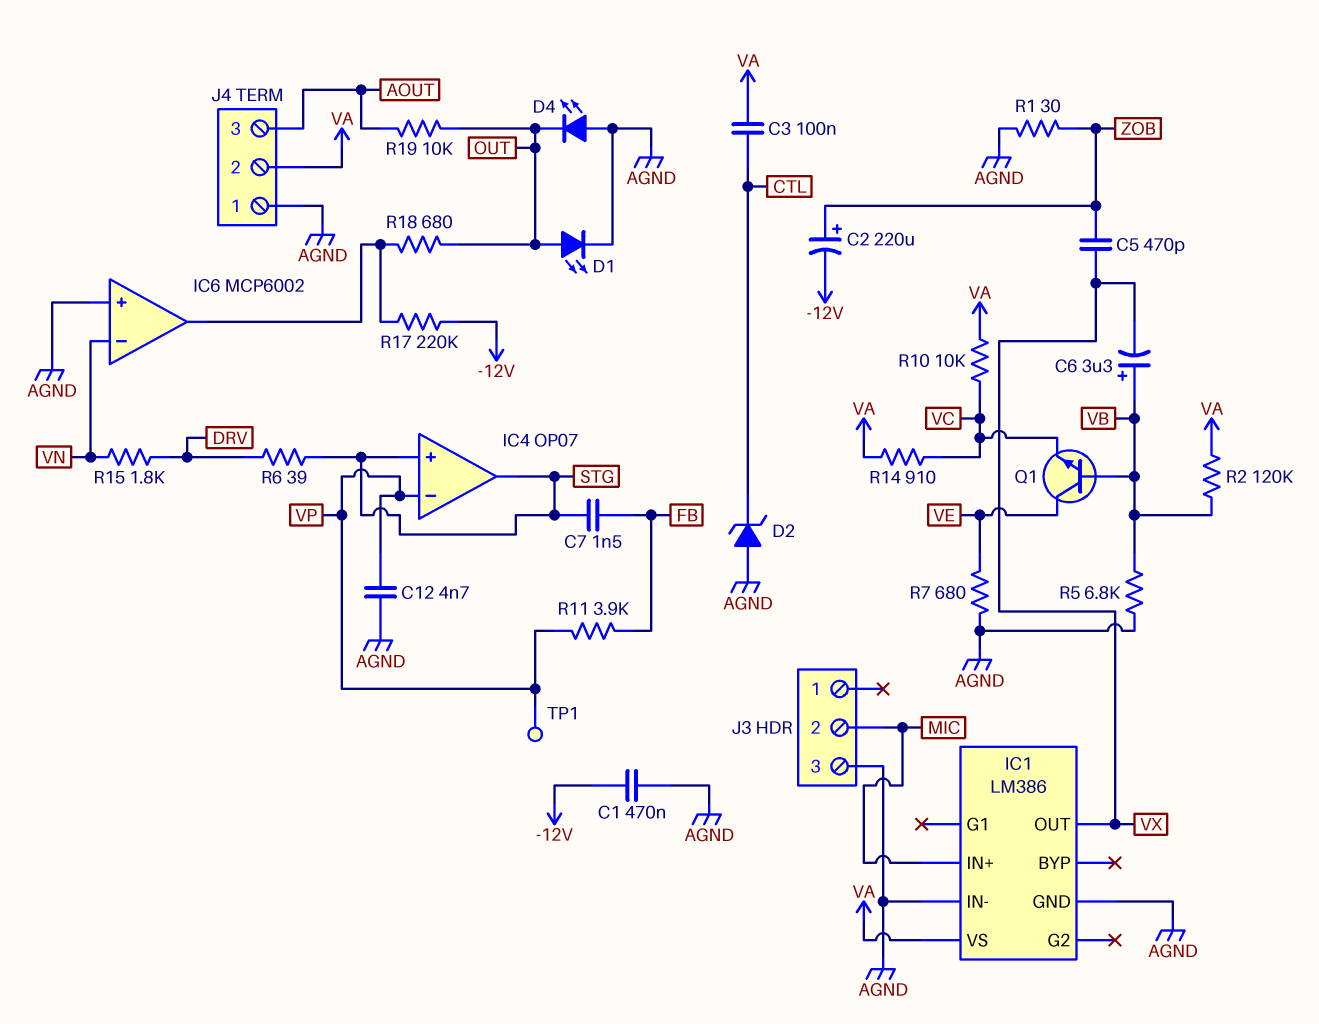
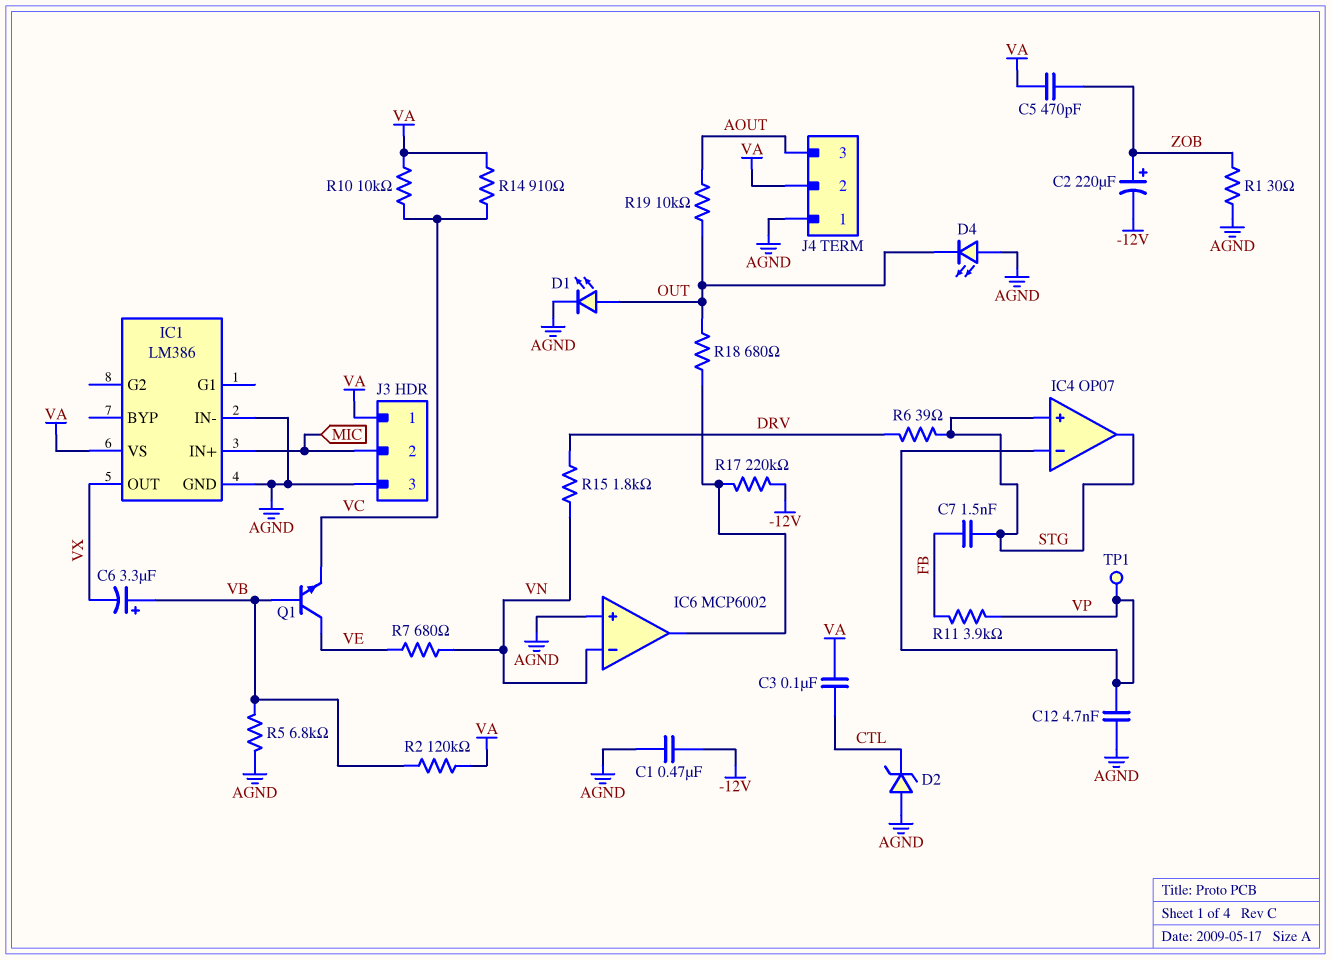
C5: 470pF (VX, ZOB) -> 470pF (VA, ZOB)
J3 pin 1: none -> VA
R7: 680 (AGND, VE) -> 680 (VE, VN)

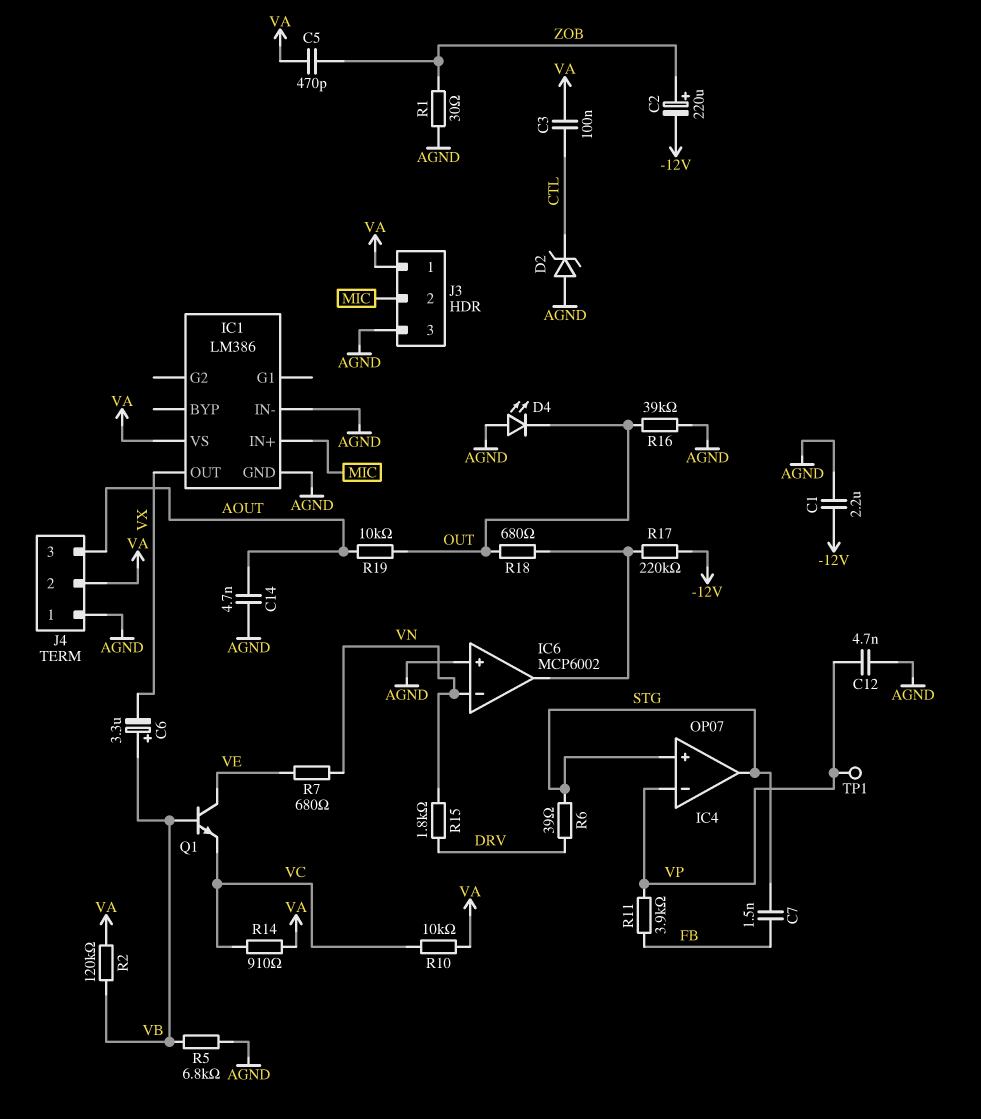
C1: 470nF (-12V, AGND) -> 2.2uF (-12V, AGND)
C14: none -> 4.7nF (AGND, AOUT)
D1: LED (A OUT, K AGND) -> none
R16: none -> 39k (AGND, OUT)

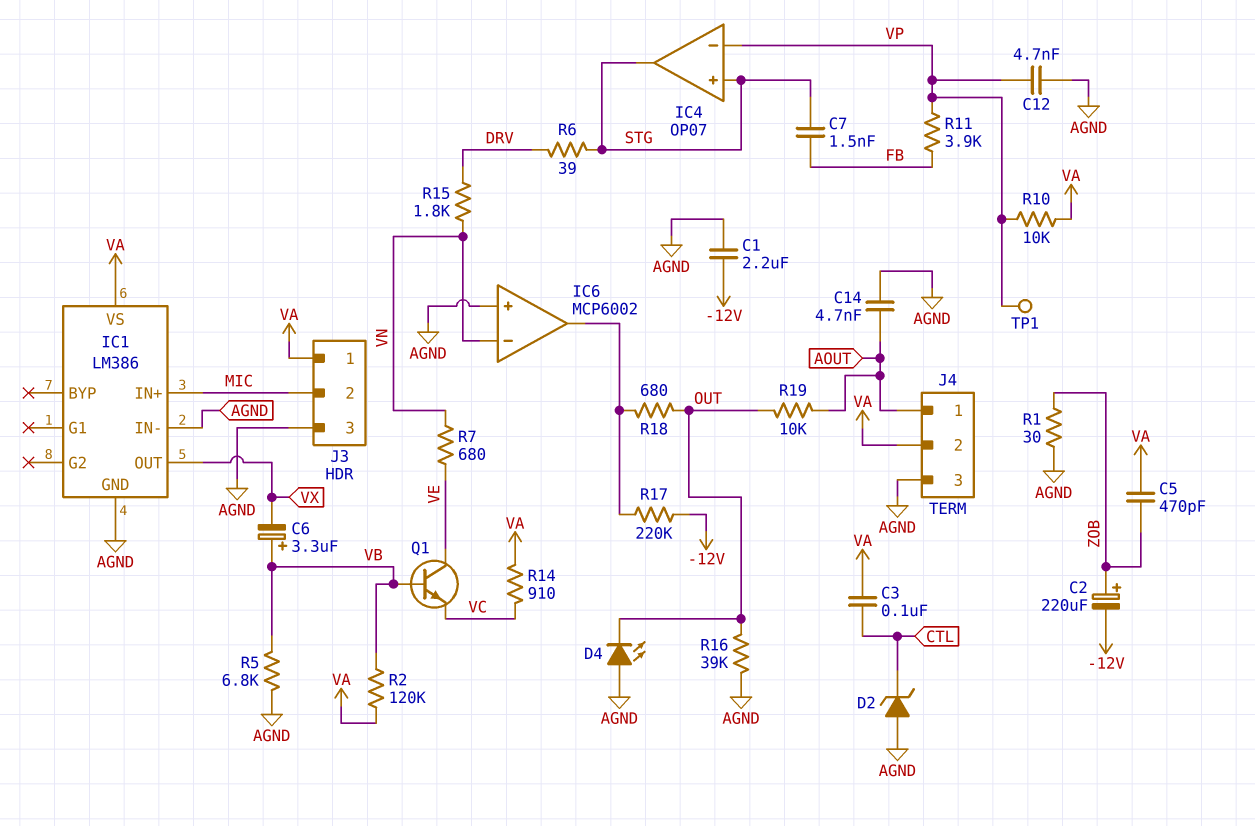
J4 pin 1: AGND -> AOUT
J4 pin 3: AOUT -> AGND
R10: 10k (VA, VC) -> 10k (VA, VP)

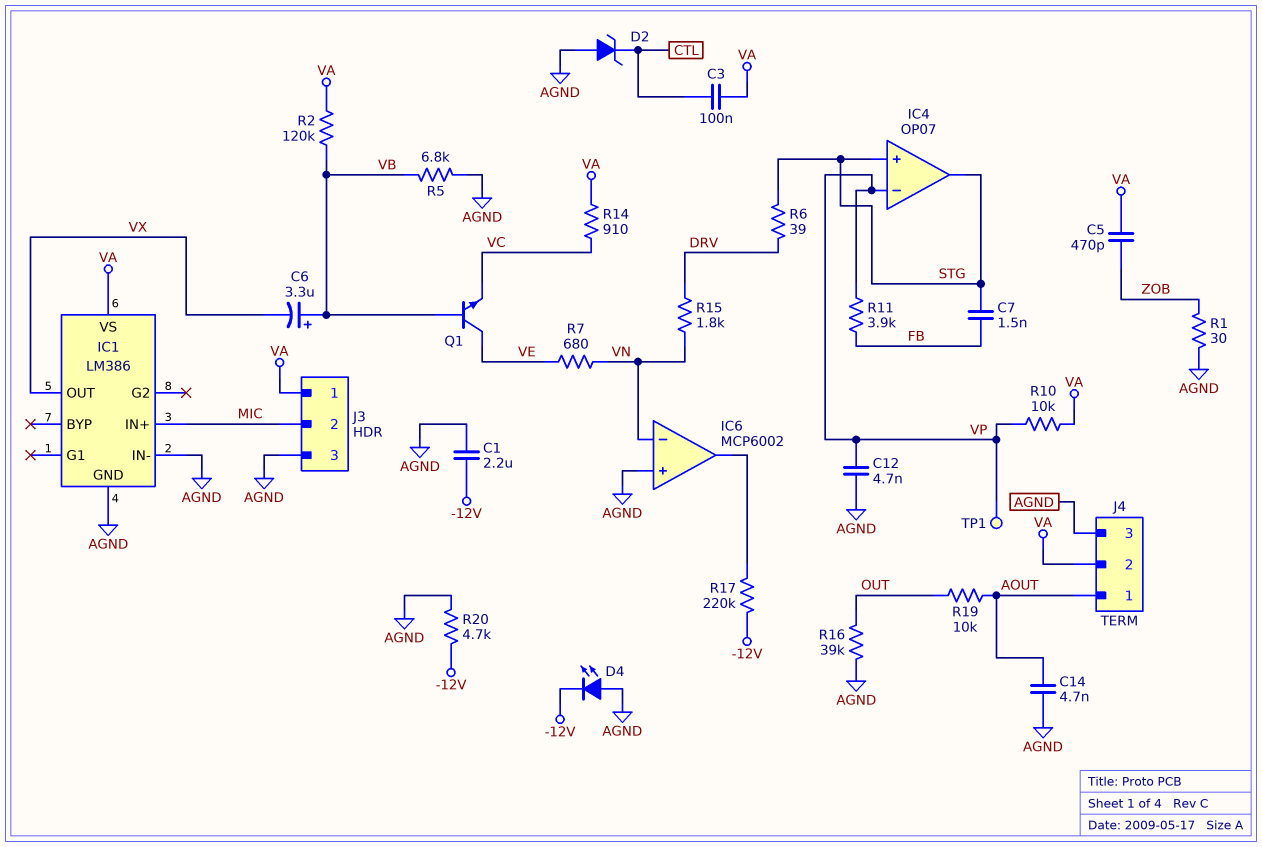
C2: 220uF (plus ZOB, minus -12V) -> none
D4: LED (A AGND, K OUT) -> LED (A AGND, K -12V)
R18: 680 (IC6/out, OUT) -> none
R20: none -> 4.7k (-12V, AGND)

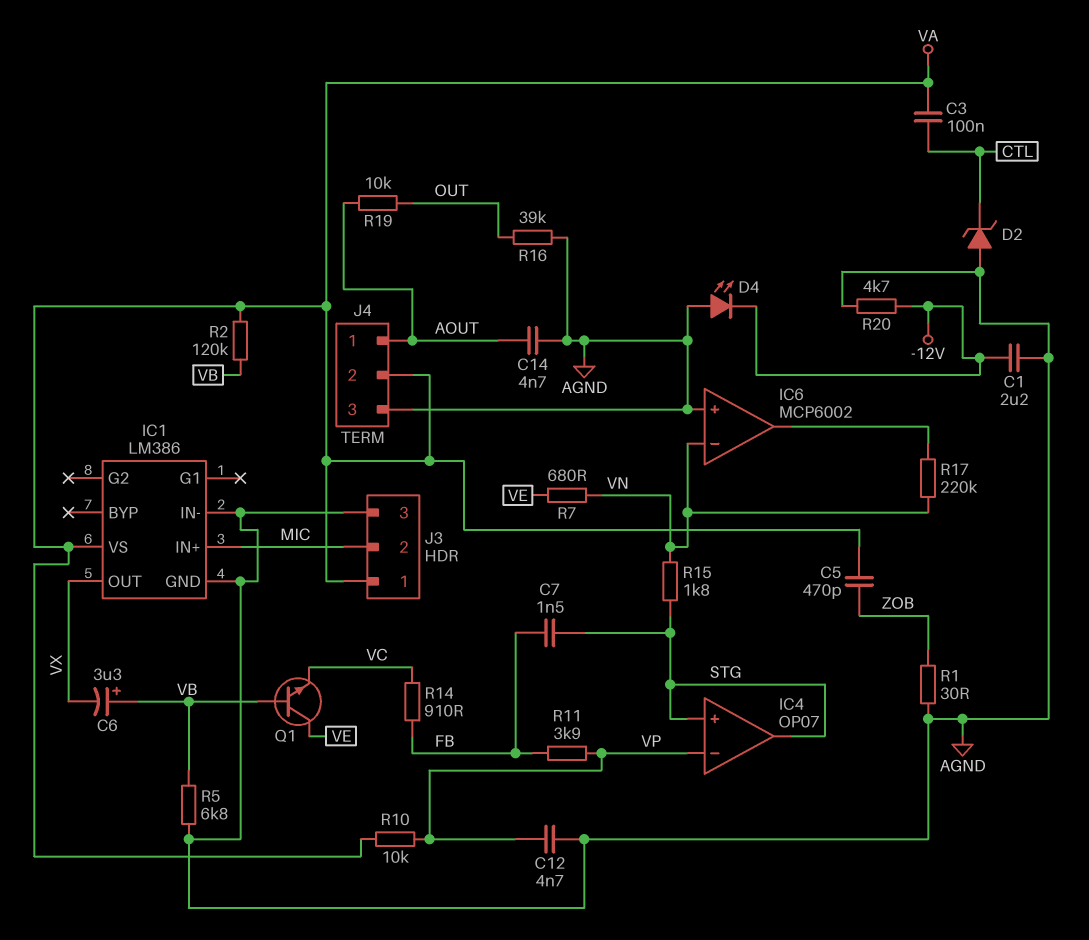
R6: 39 (DRV, STG) -> none
R14: 910 (VA, VC) -> 910 (FB, VC)
R15: 1.8k (DRV, VN) -> 1.8k (STG, VN)
R17: 220k (-12V, IC6/out) -> 220k (IC6/out, VN)
TP1: test point (VP) -> none

